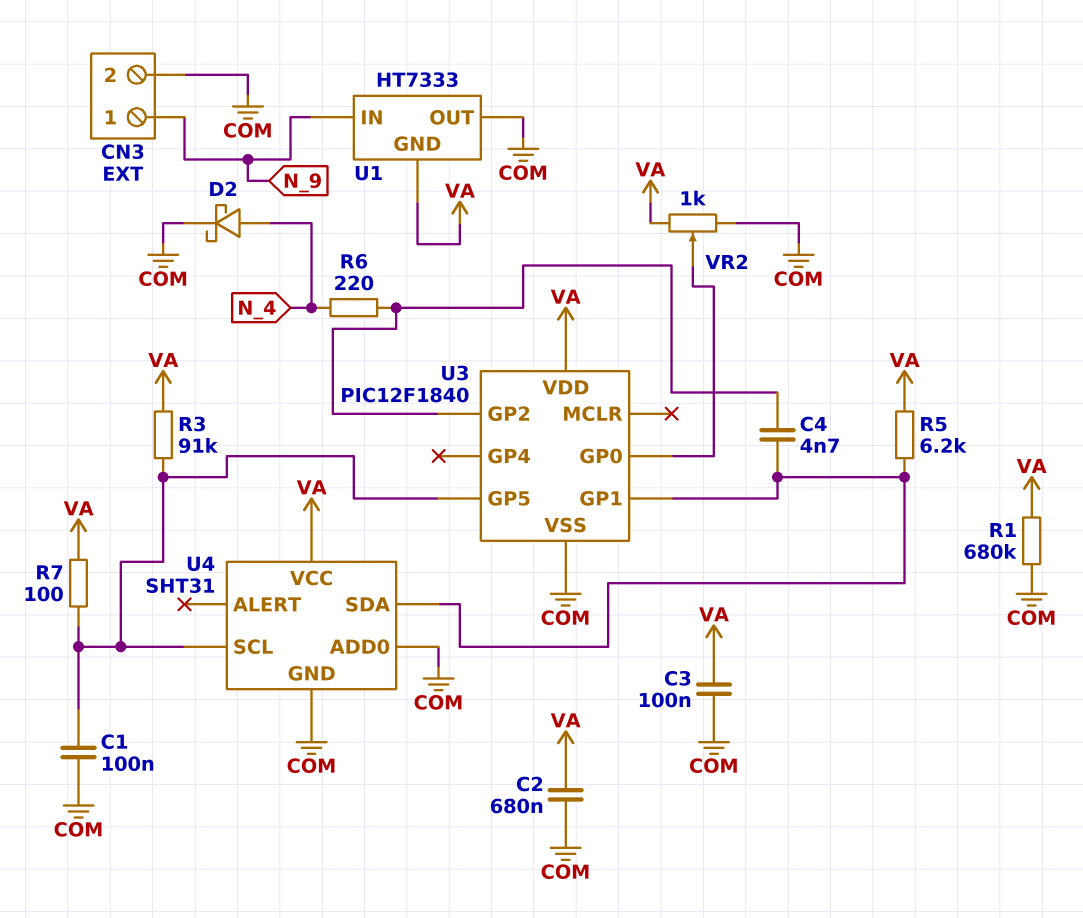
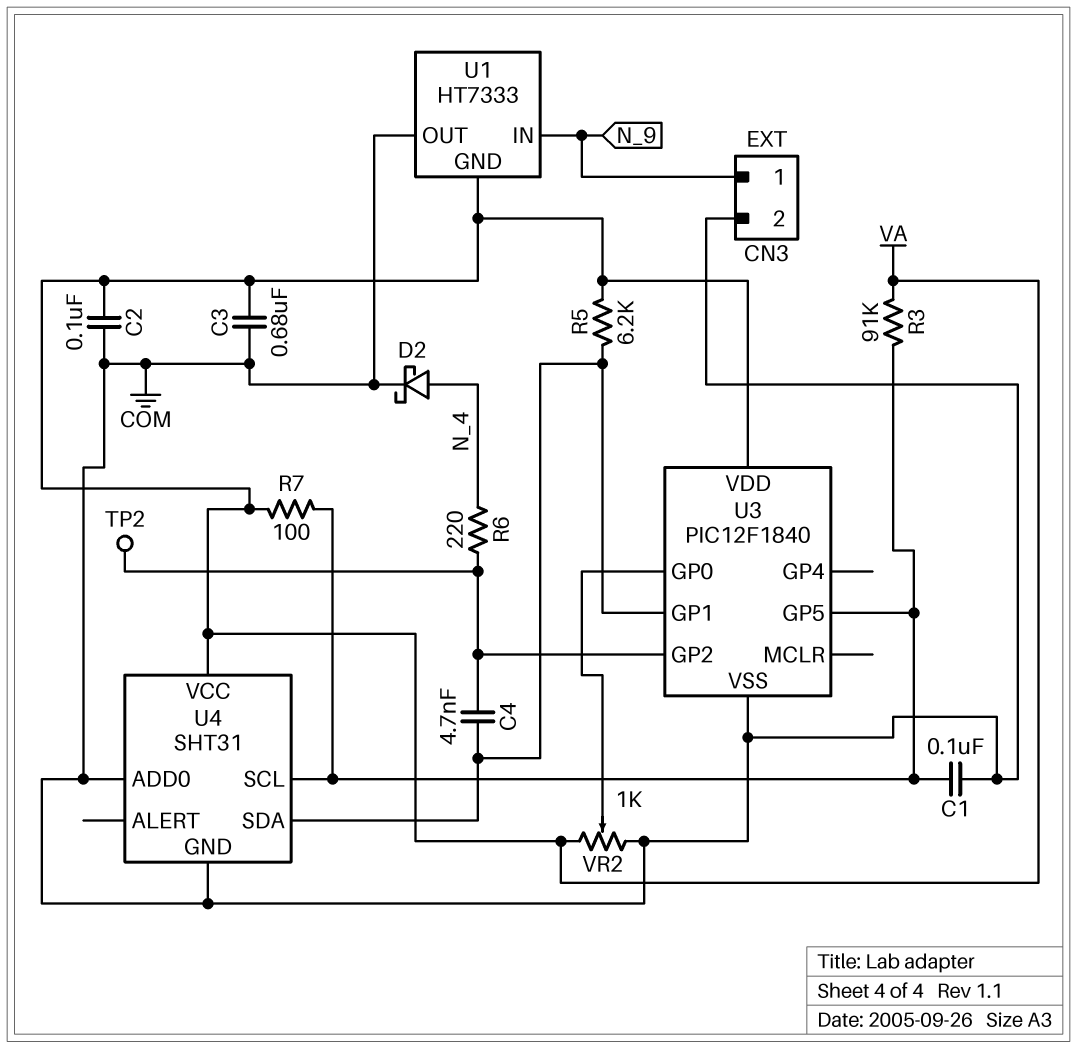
C2: 680nF (COM, VA) -> 100nF (COM, VA)
C3: 100nF (COM, VA) -> 680nF (COM, VA)
R1: 680k (COM, VA) -> none
TP2: none -> test point (U3/GP2)

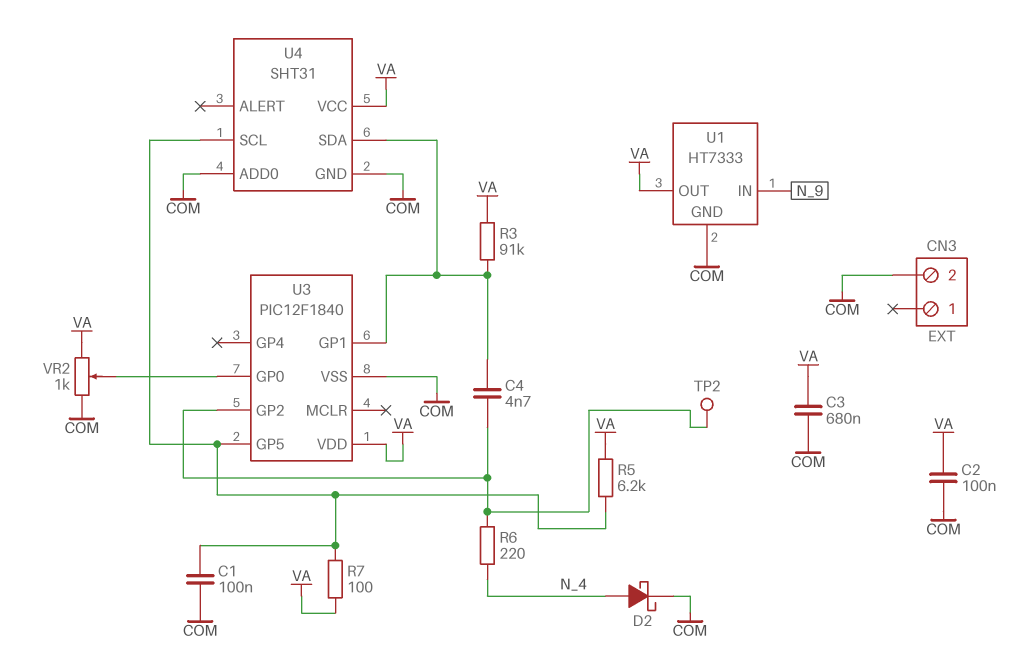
CN3 pin 1: N_9 -> none
R3: 91k (U3/GP5, VA) -> 91k (U3/GP1, VA)
R5: 6.2k (U3/GP1, VA) -> 6.2k (U3/GP5, VA)
U1 pin GND: VA -> COM
U1 pin OUT: COM -> VA

